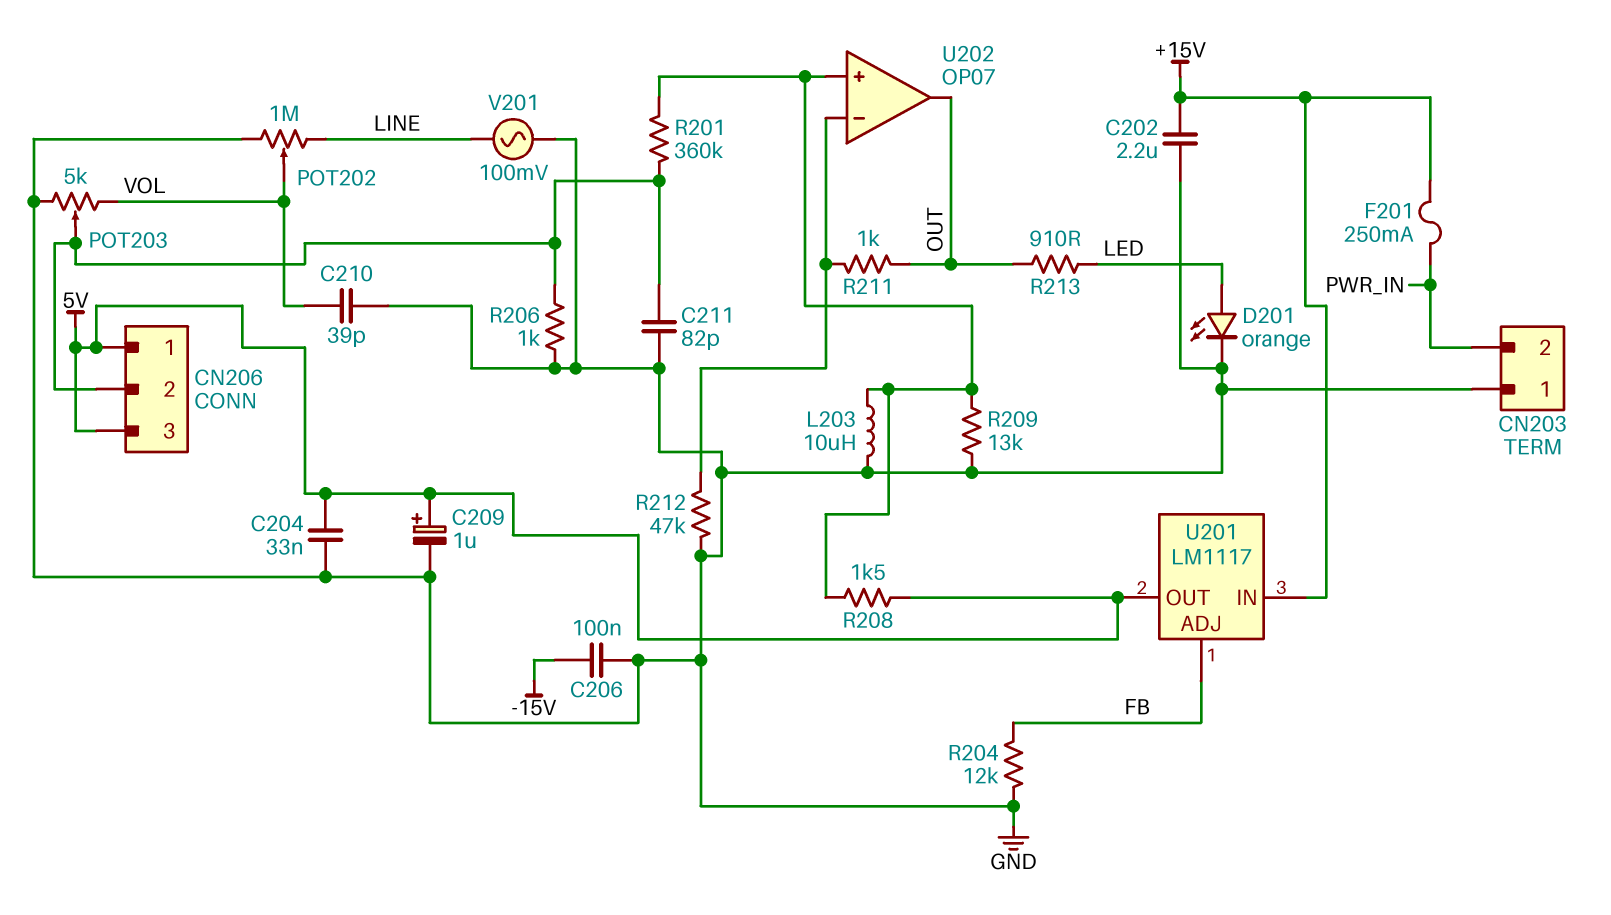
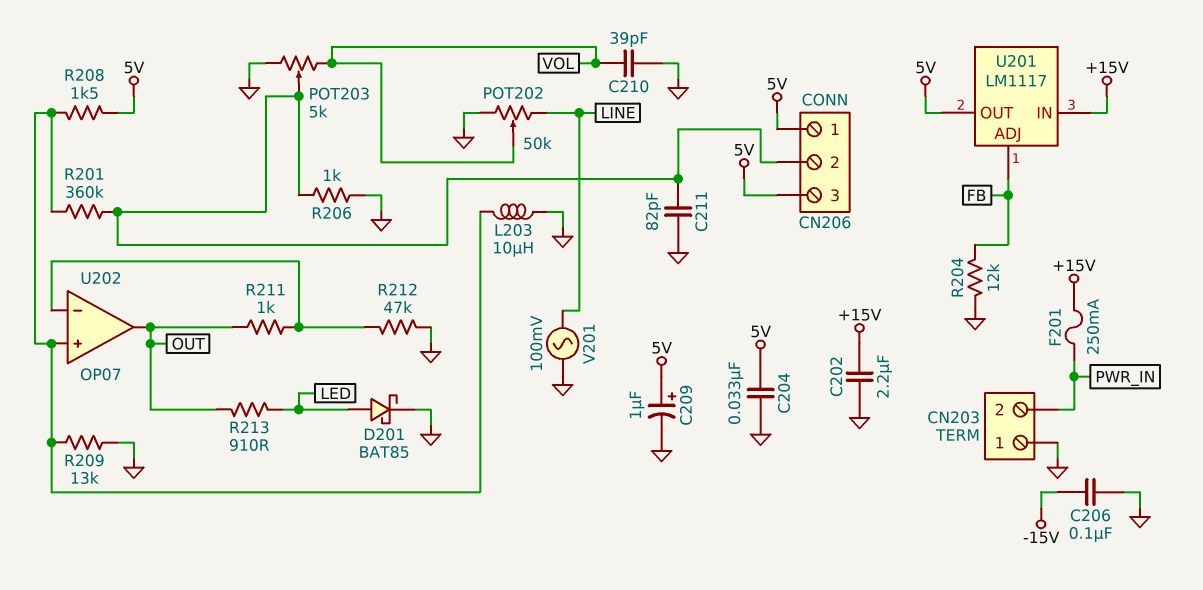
D201: LED orange (A LED, K GND) -> schottky BAT85 (A LED, K GND)
POT202: 1M (GND, LINE, wiper VOL) -> 50k (GND, LINE, wiper VOL)

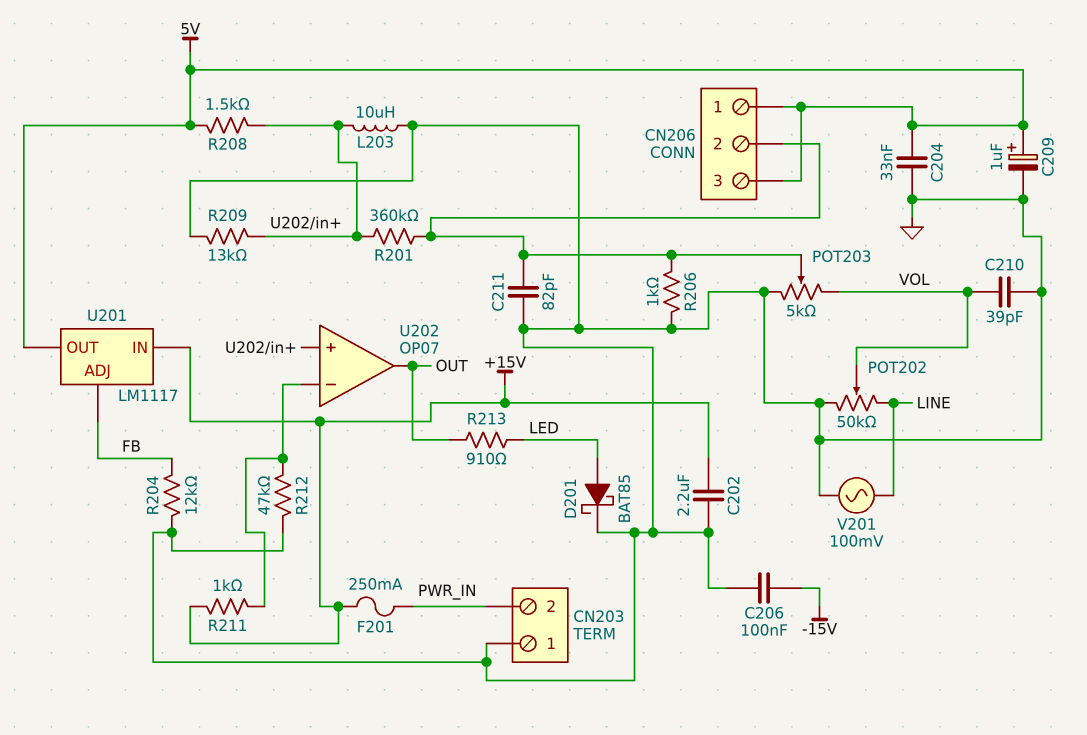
R211: 1k (OUT, U202/in-) -> 1k (+15V, U202/in-)

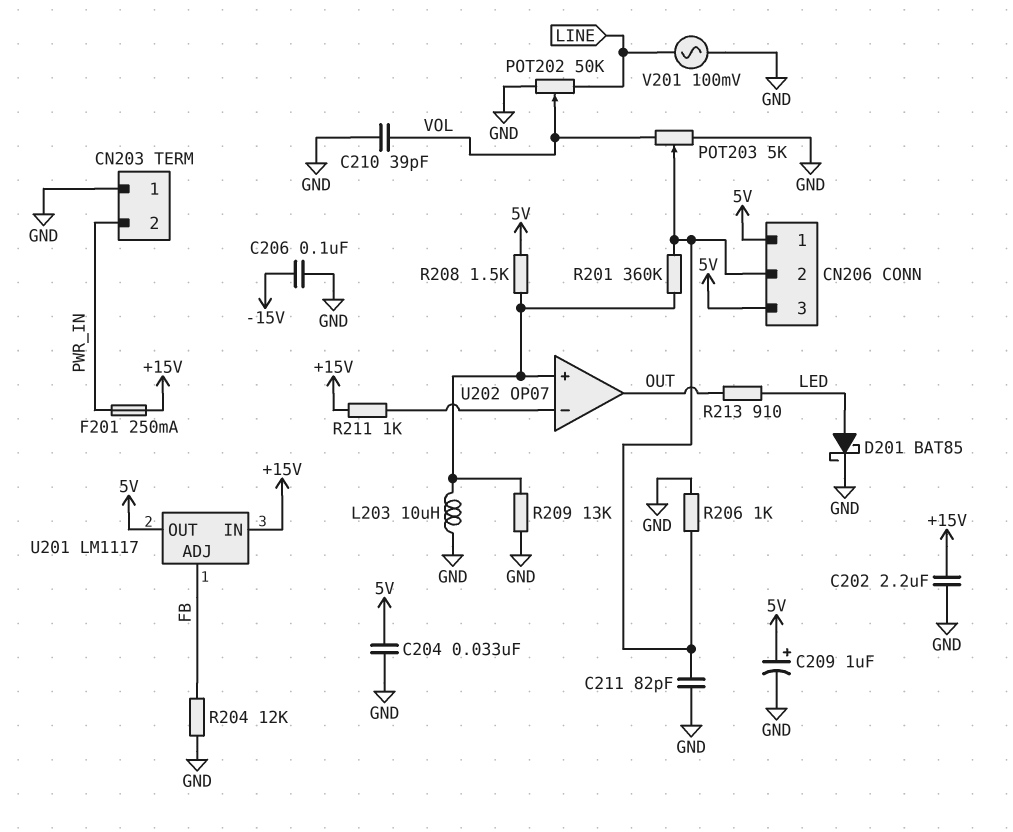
R212: 47k (GND, U202/in-) -> none

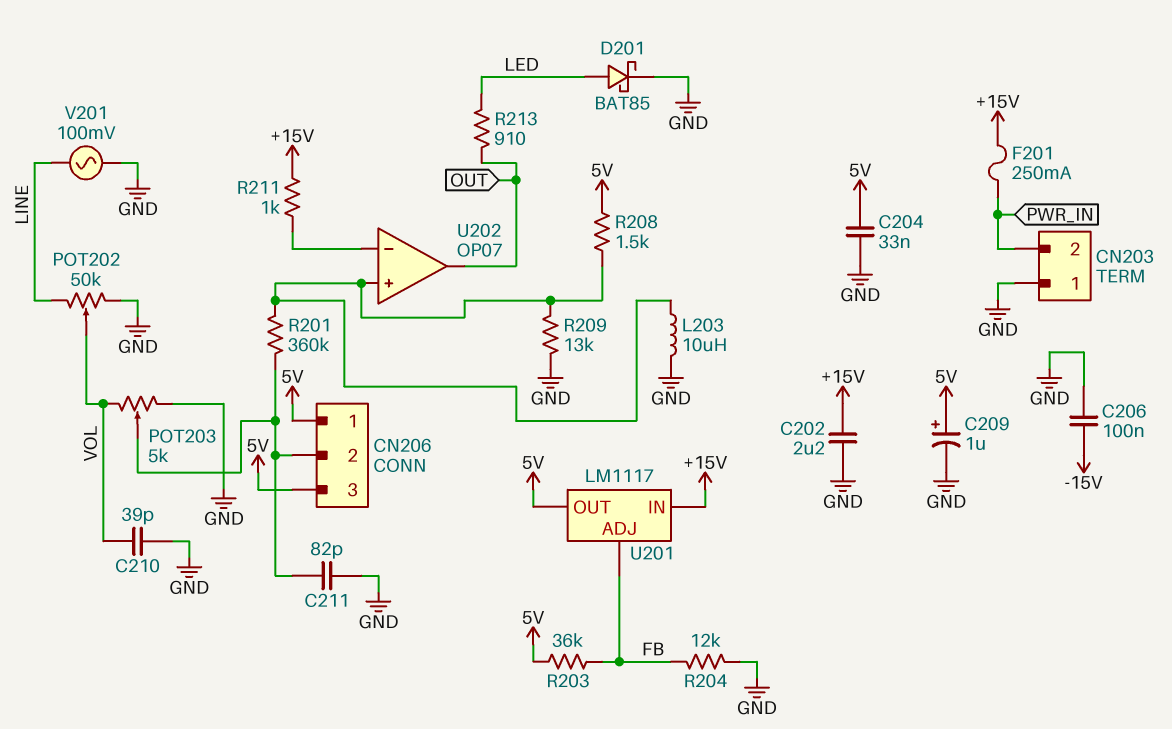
R203: none -> 36k (5V, FB)
R206: 1k (CN206/2, GND) -> none

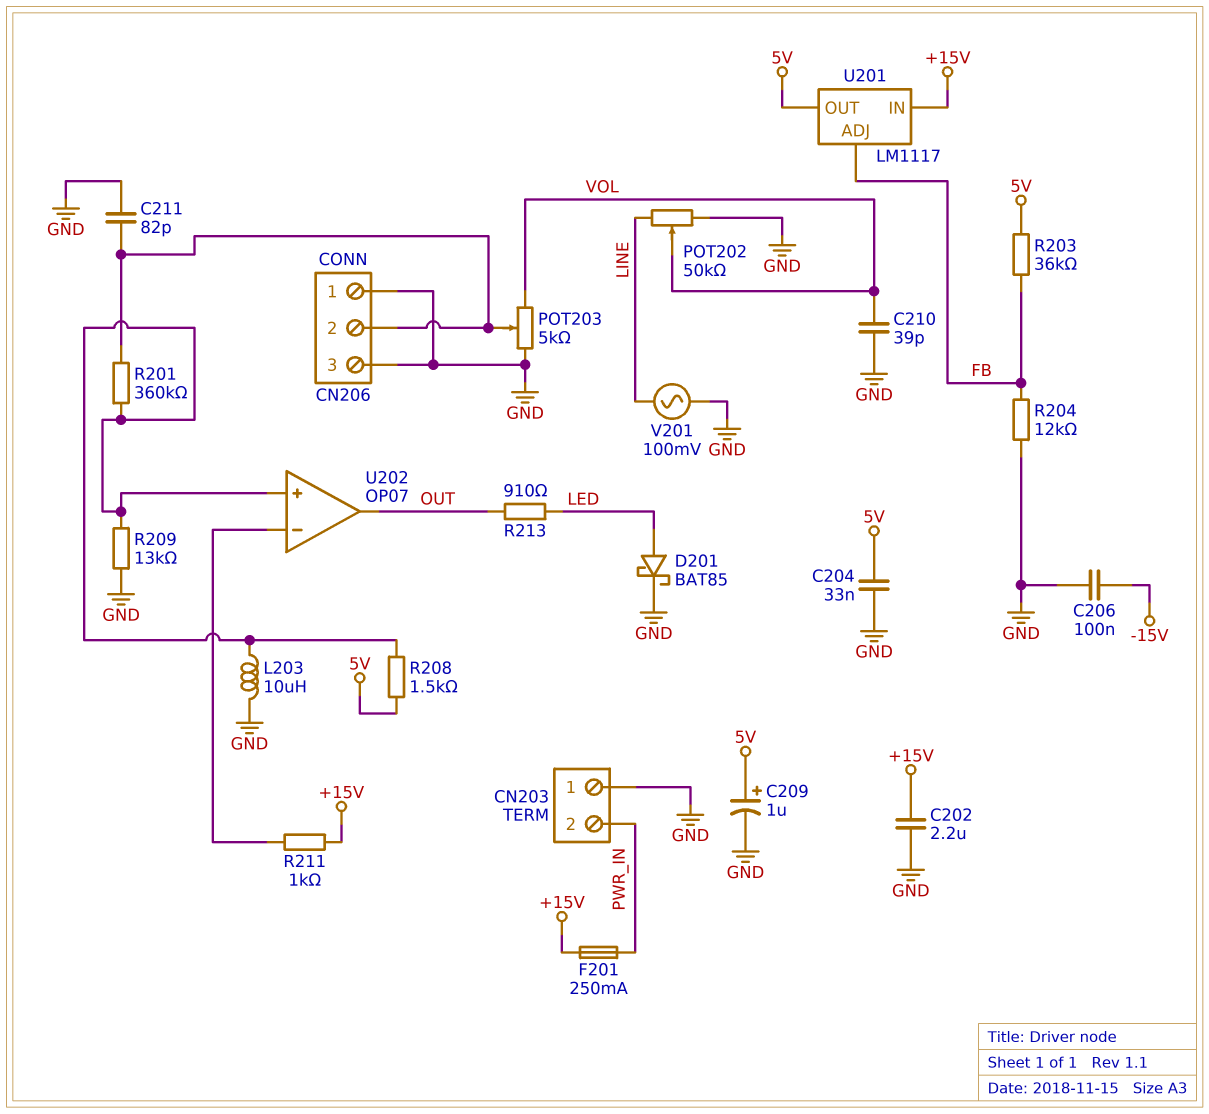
CN206 pin 1: 5V -> GND
CN206 pin 3: 5V -> GND

